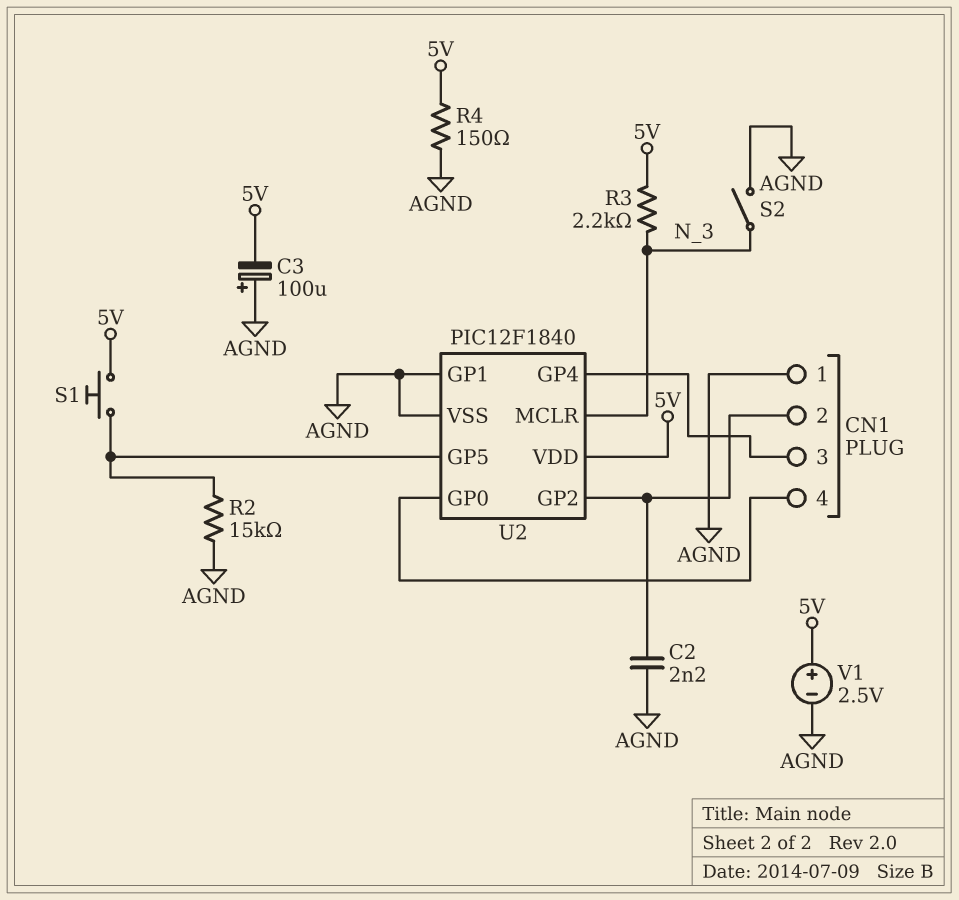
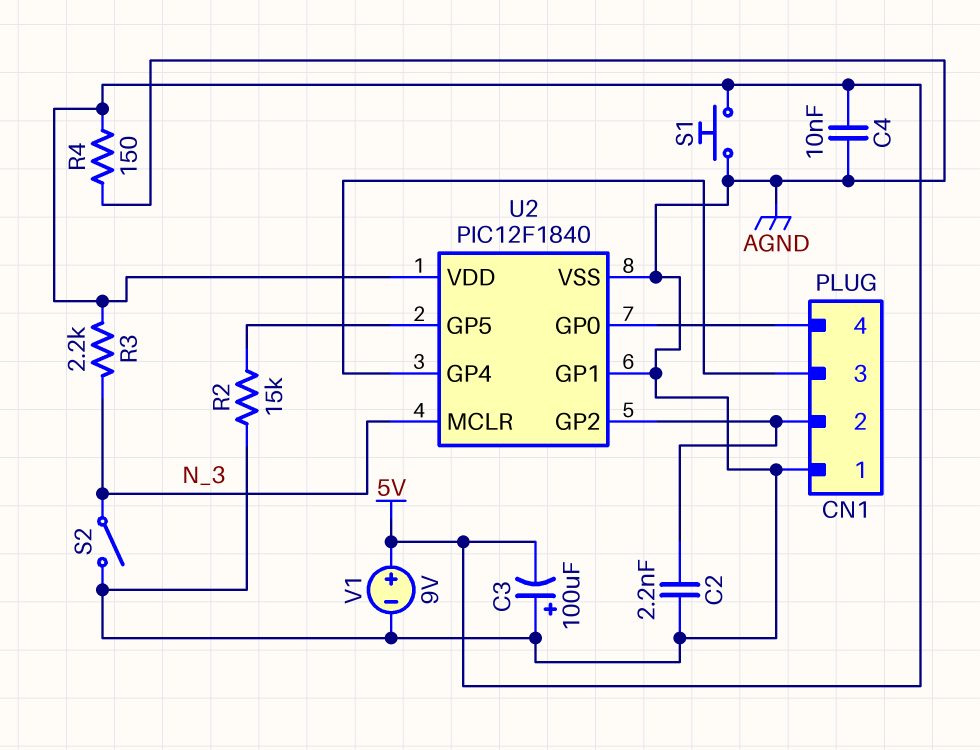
C4: none -> 10nF (5V, AGND)
S1: button (5V, U2/GP5) -> button (5V, AGND)
V1: 2.5V (plus 5V, minus AGND) -> 9V (plus 5V, minus AGND)

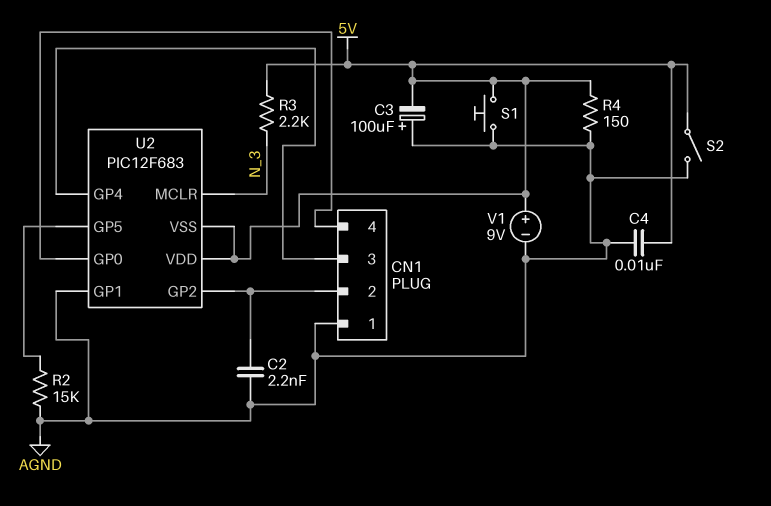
S2: switch (AGND, N_3) -> switch (5V, AGND)
U2: PIC12F1840 -> PIC12F683
U2 pin VSS: AGND -> 5V

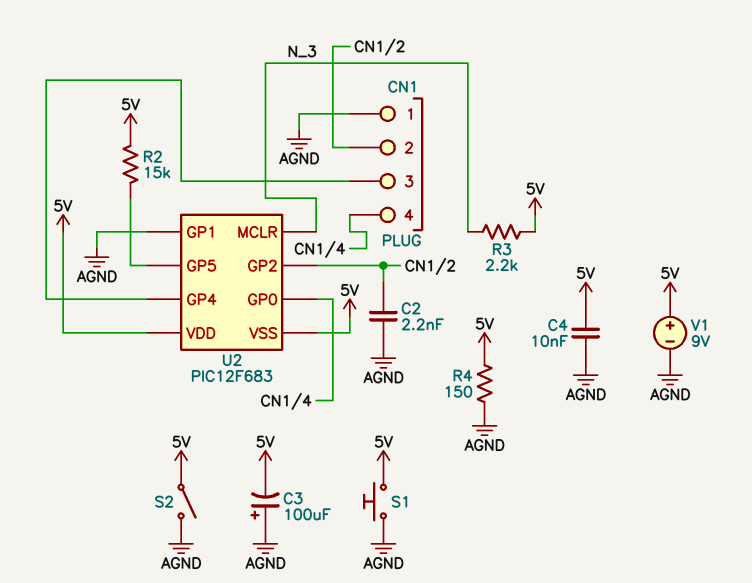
R2: 15k (AGND, U2/GP5) -> 15k (5V, U2/GP5)

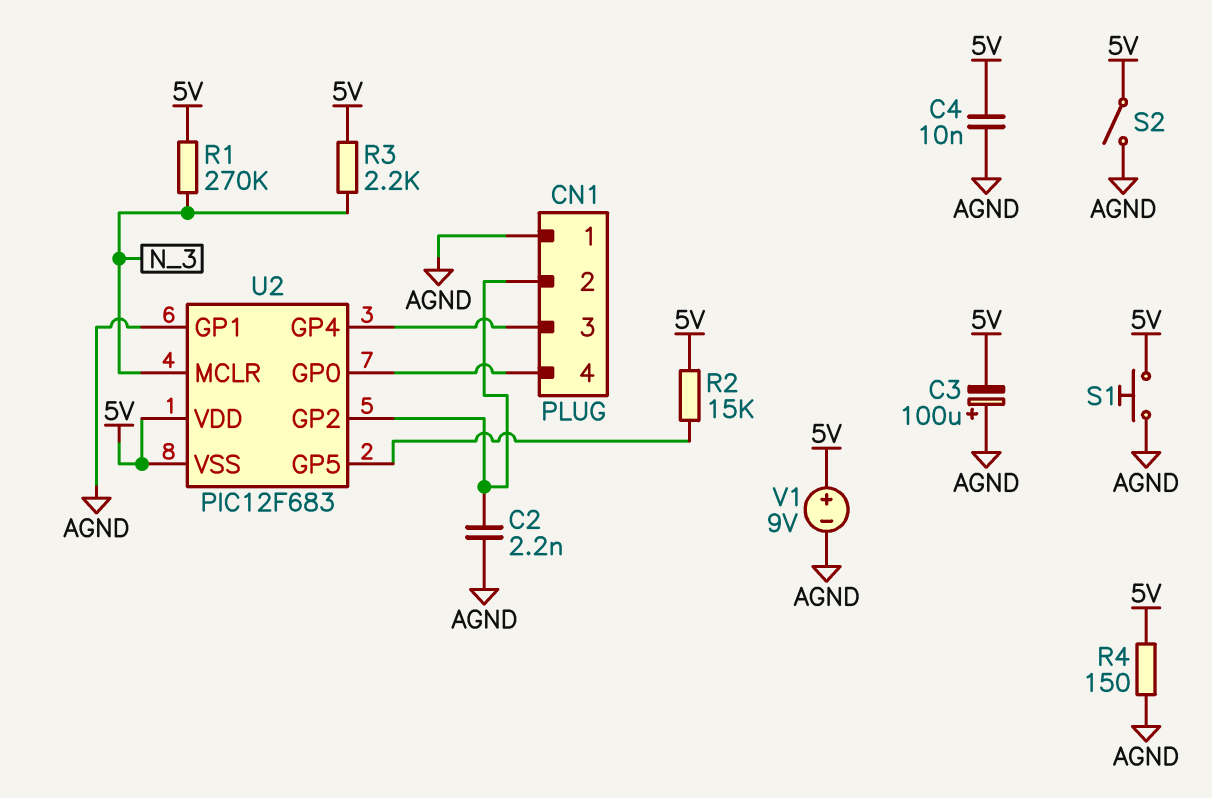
R1: none -> 270k (5V, N_3)

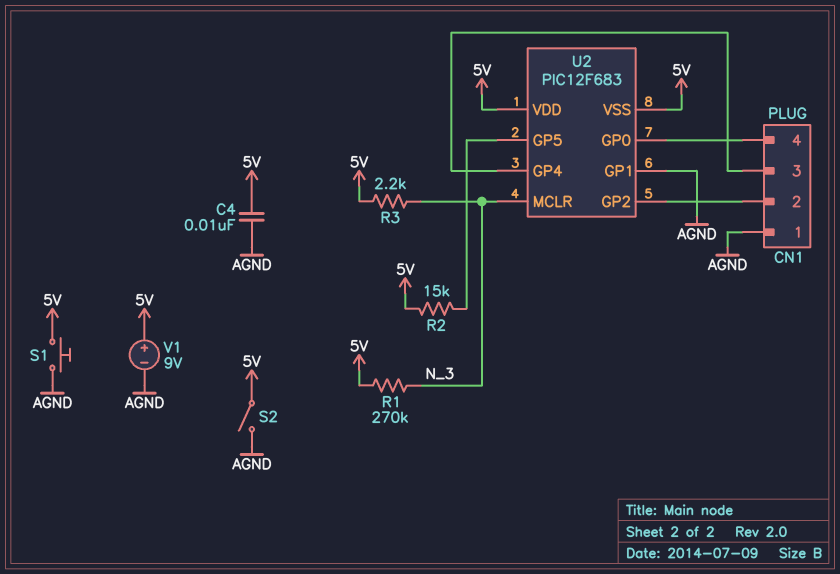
C2: 2.2nF (AGND, CN1/2) -> none
C3: 100uF (plus AGND, minus 5V) -> none
R4: 150 (5V, AGND) -> none

